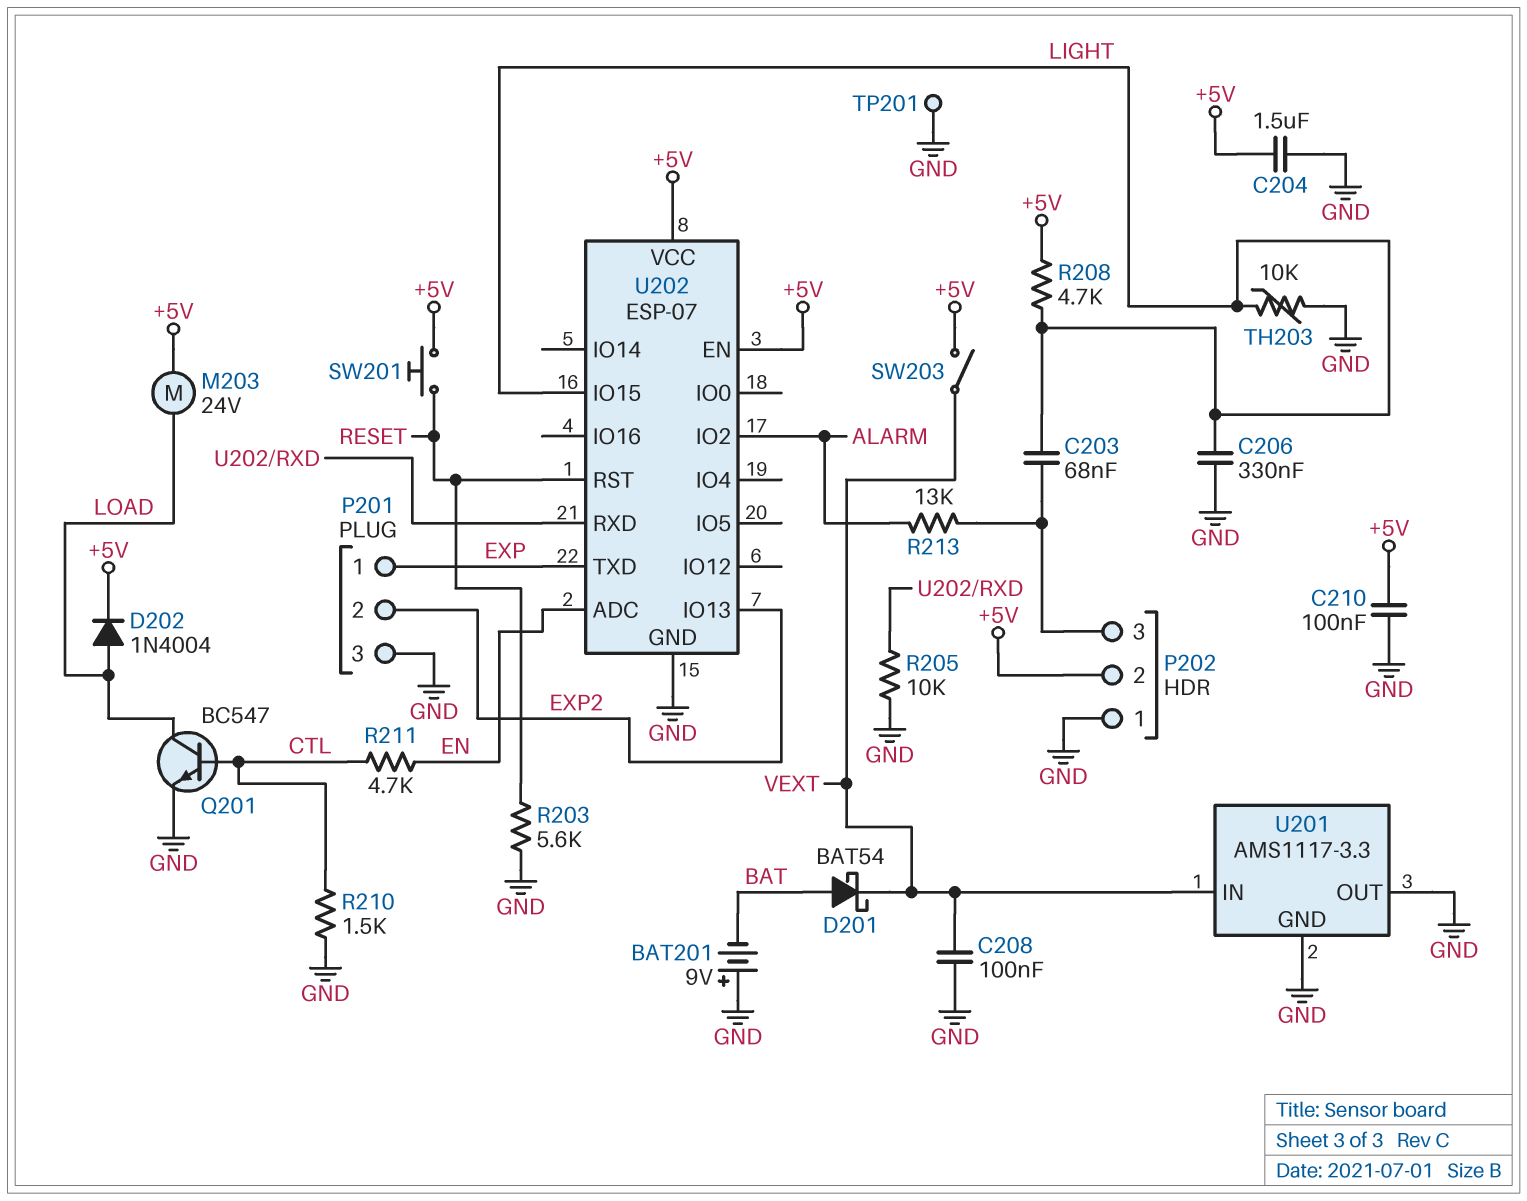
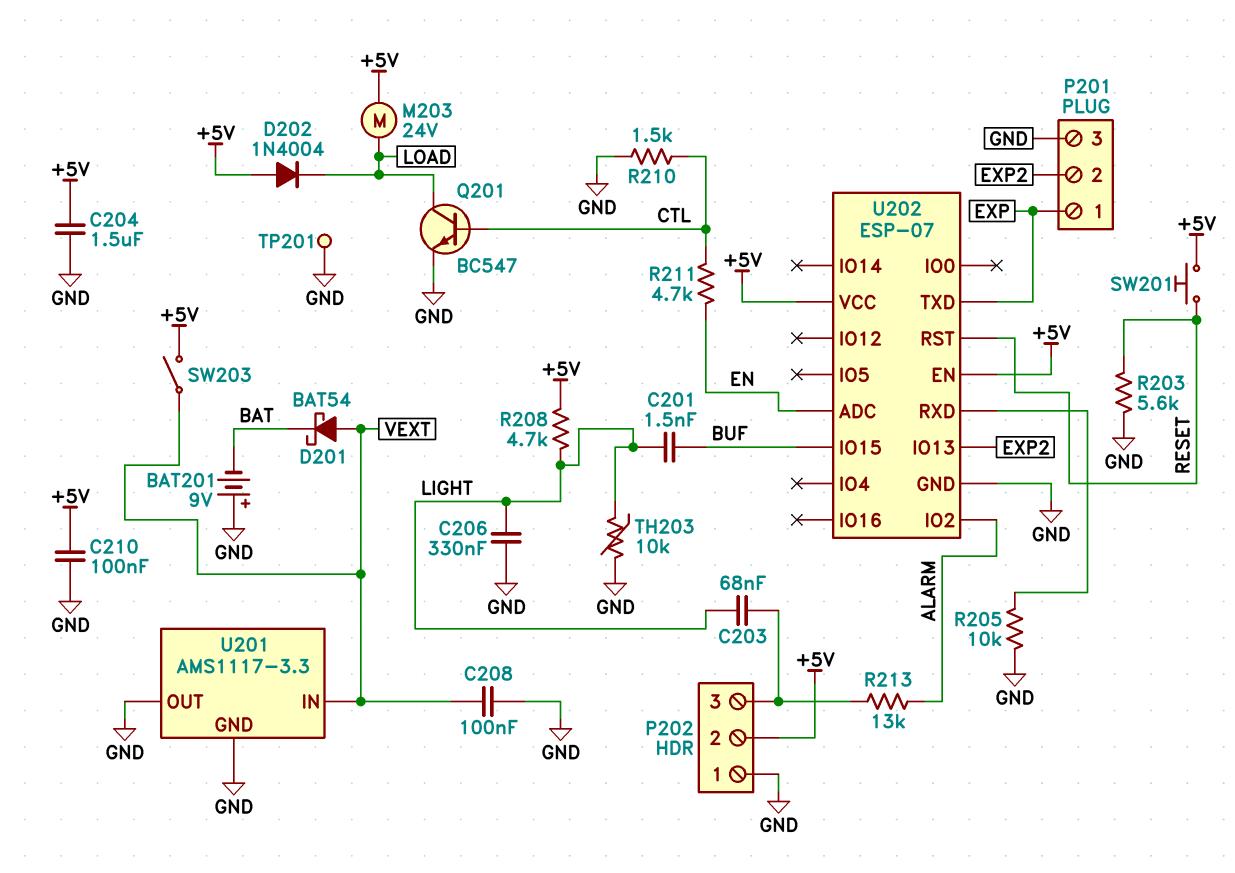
C201: none -> 1.5nF (BUF, LIGHT)
D201: schottky BAT54 (A BAT, K VEXT) -> schottky BAT54 (A VEXT, K BAT)
D202: diode 1N4004 (A LOAD, K +5V) -> diode 1N4004 (A +5V, K LOAD)
U202 pin IO15: LIGHT -> BUF

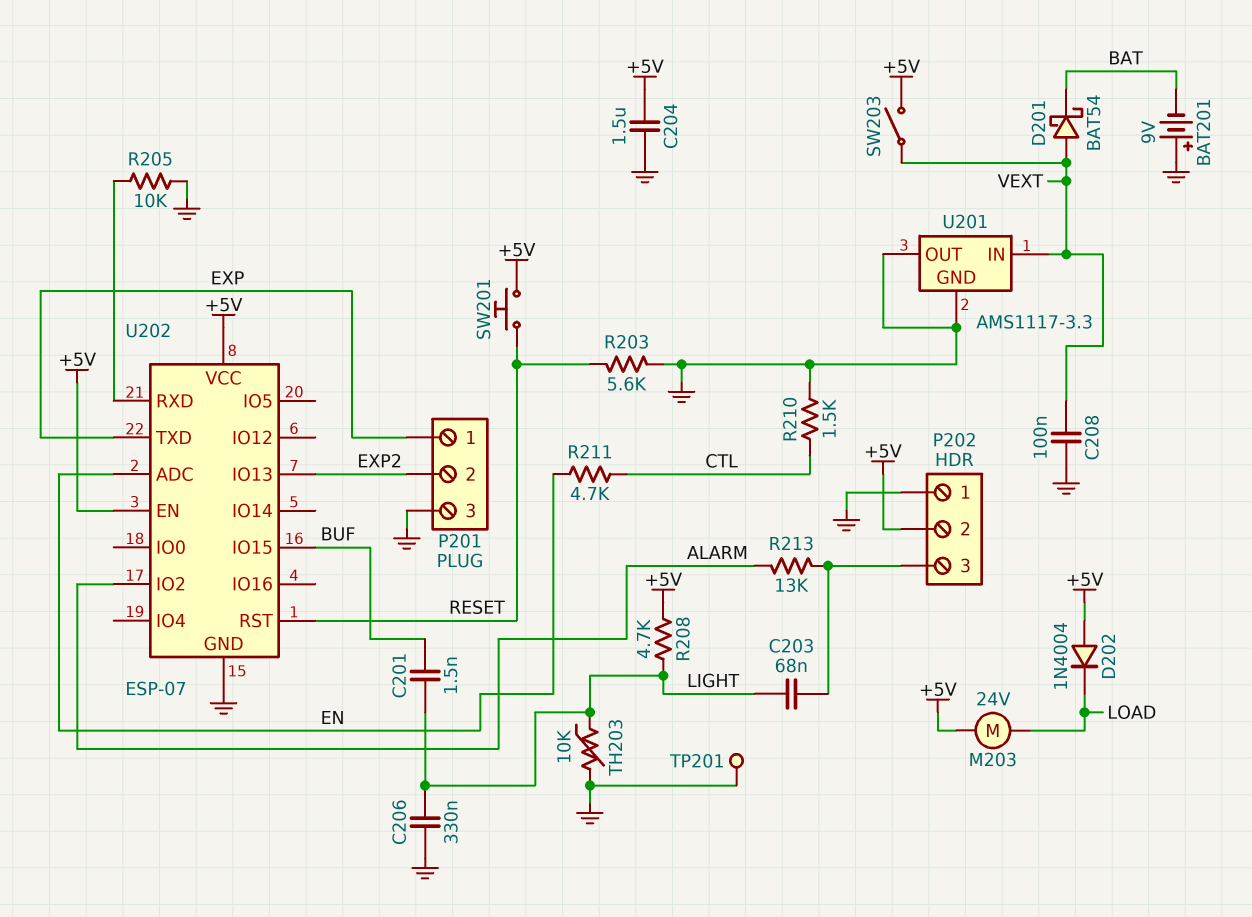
C210: 100nF (+5V, GND) -> none
Q201: NPN BC547 (B CTL, C LOAD, E GND) -> none

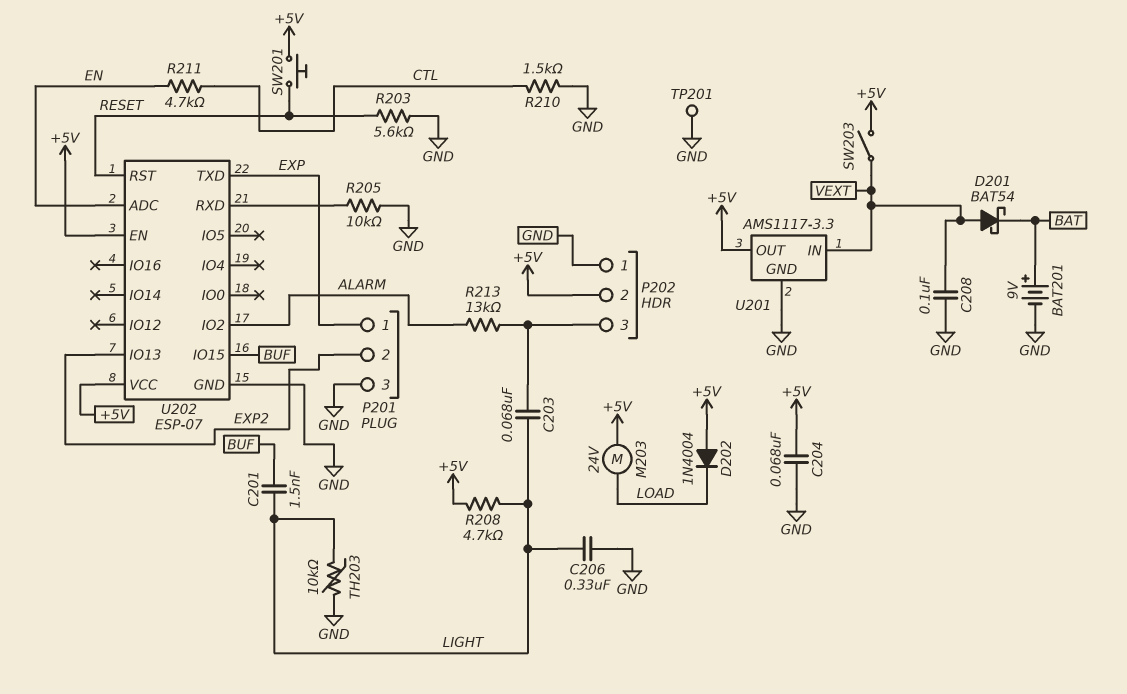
BAT201: 9V (plus GND, minus BAT) -> 9V (plus BAT, minus GND)
C204: 1.5uF (+5V, GND) -> 68nF (+5V, GND)
U201 pin OUT: GND -> +5V

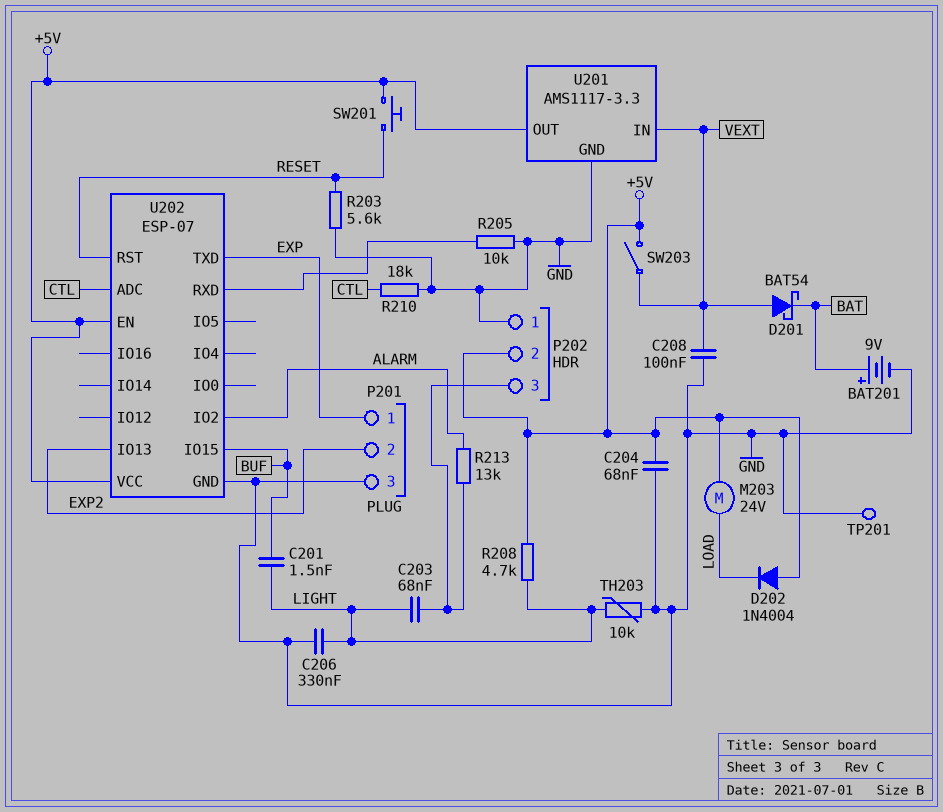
R210: 1.5k (CTL, GND) -> 18k (CTL, GND)
R211: 4.7k (CTL, EN) -> none
U202 pin ADC: EN -> CTL

